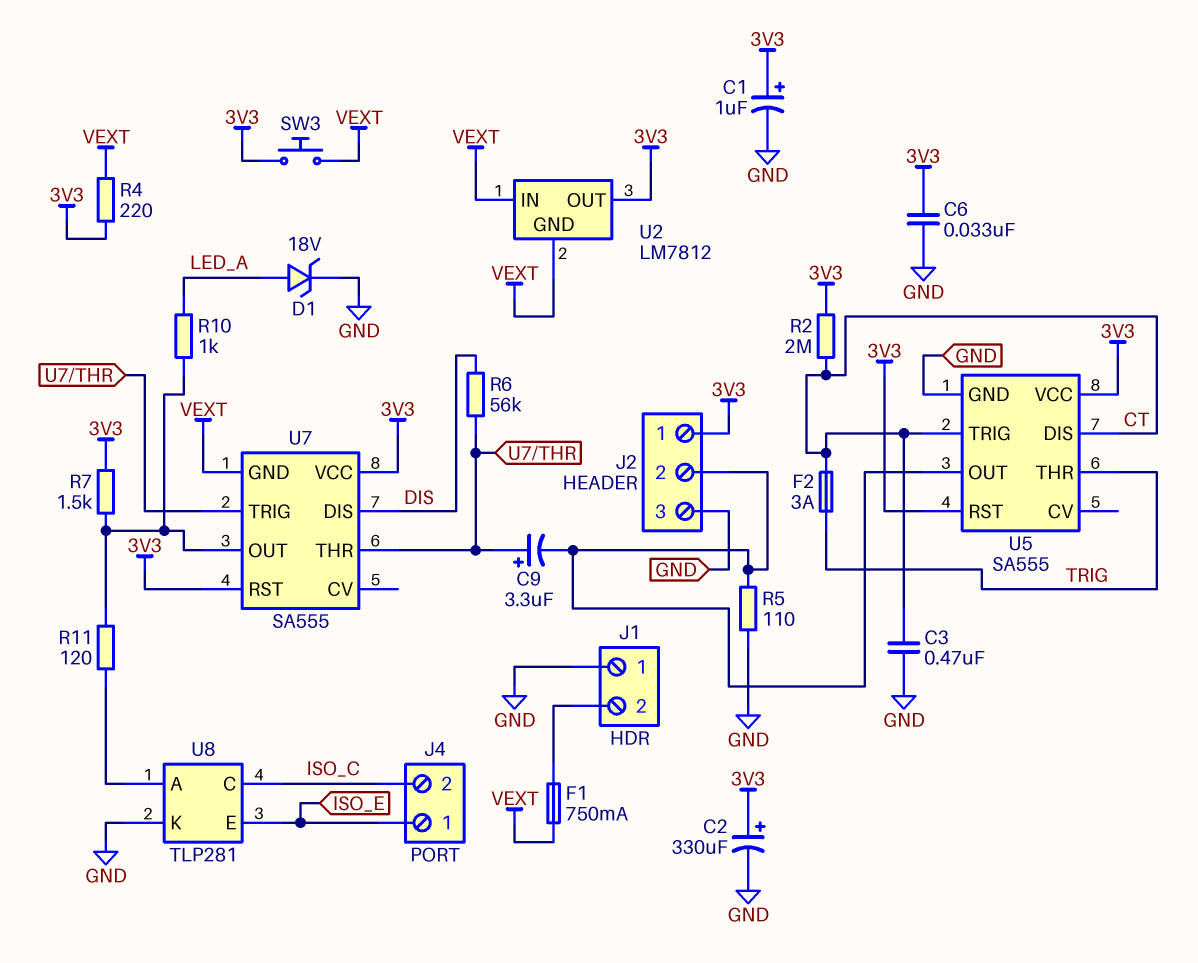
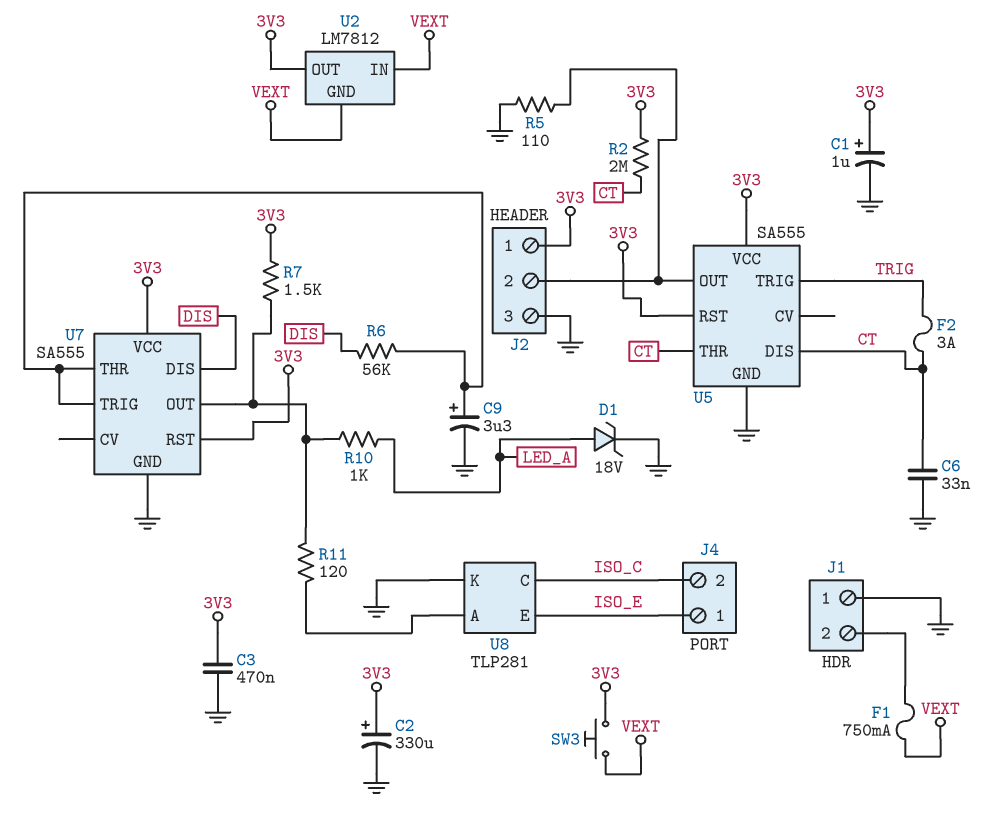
C3: 470nF (CT, GND) -> 470nF (3V3, GND)
C6: 33nF (3V3, GND) -> 33nF (CT, GND)
C9: 3.3uF (plus U7/THR, minus J2/2) -> 3.3uF (plus U7/THR, minus GND)
R4: 220 (3V3, VEXT) -> none
U5 pin THR: TRIG -> CT
U5 pin TRIG: CT -> TRIG
U7 pin GND: VEXT -> GND

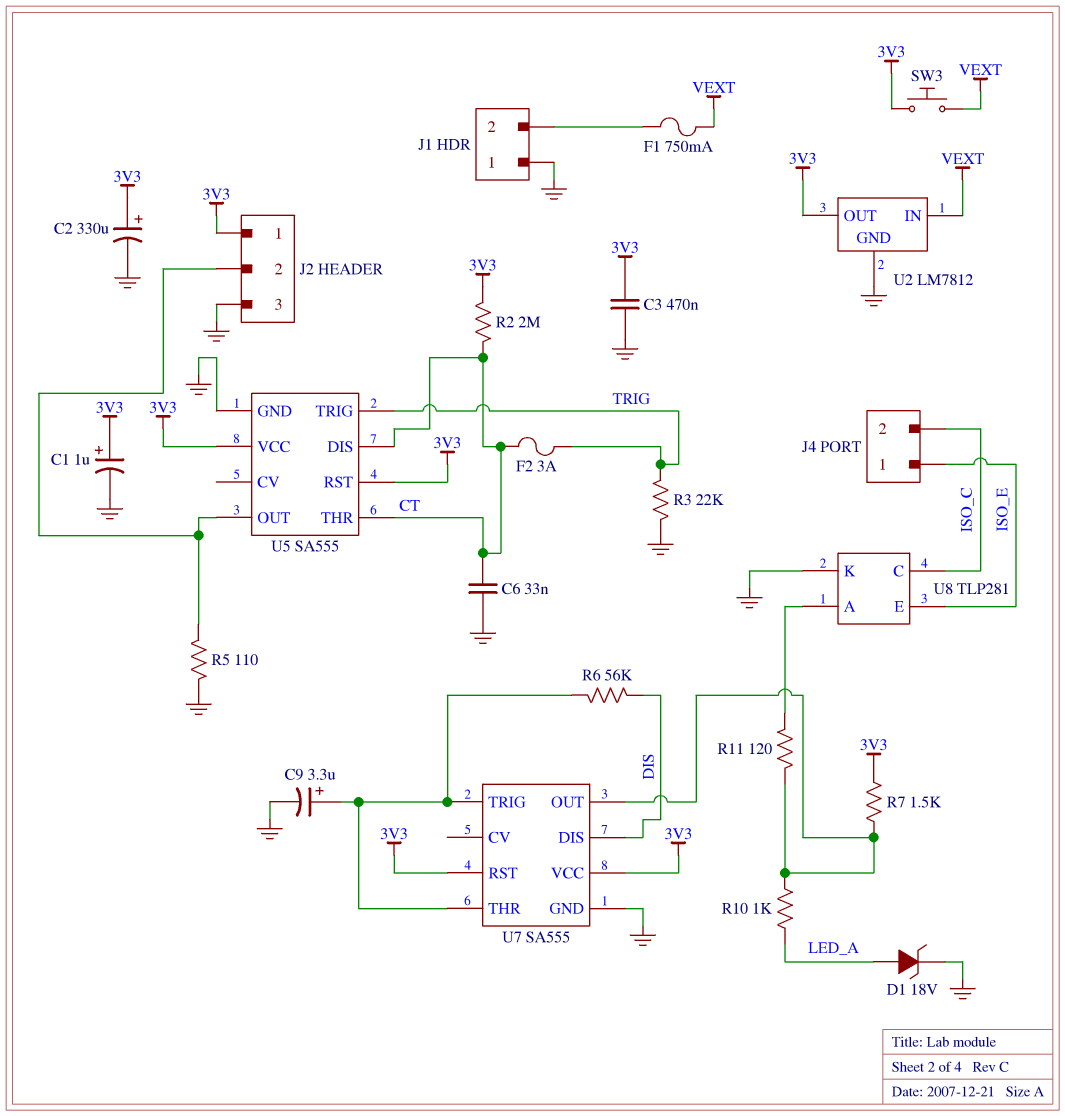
R3: none -> 22k (GND, TRIG)
U2 pin GND: VEXT -> GND

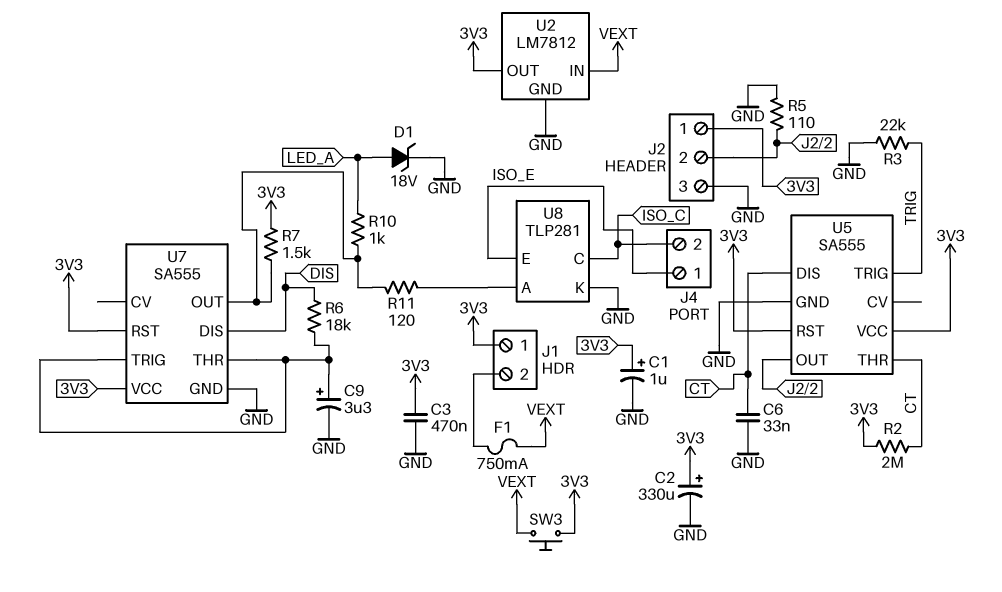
F2: 3A (CT, TRIG) -> none
J1 pin 1: GND -> 3V3
R6: 56k (DIS, U7/THR) -> 18k (DIS, U7/THR)

